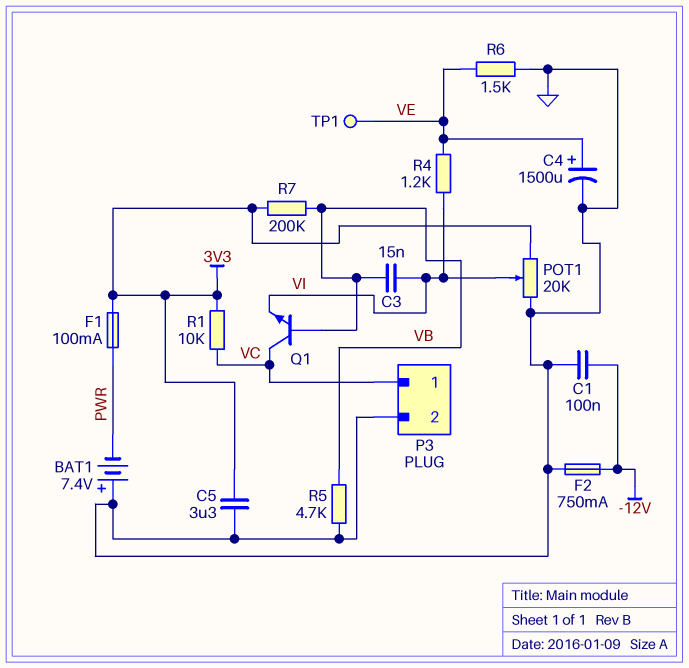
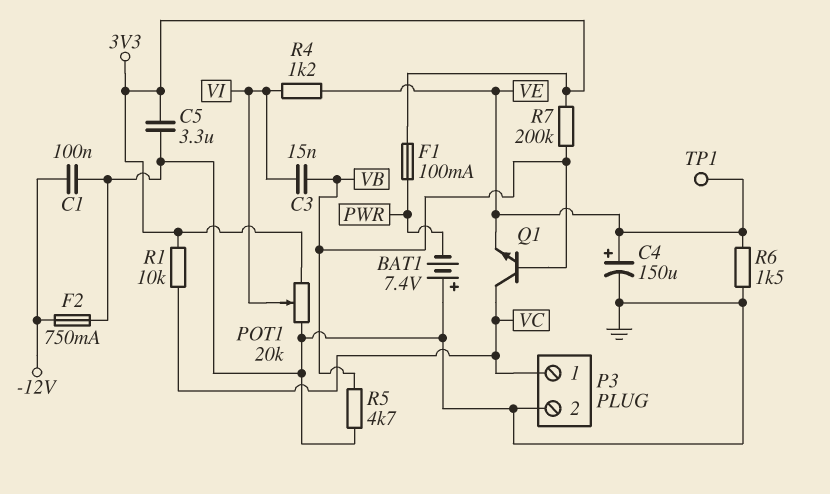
C4: 1500uF (plus VE, minus GND) -> 150uF (plus VE, minus GND)
Q1: NPN (B VB, C VC, E VI) -> NPN (B VB, C VC, E VE)

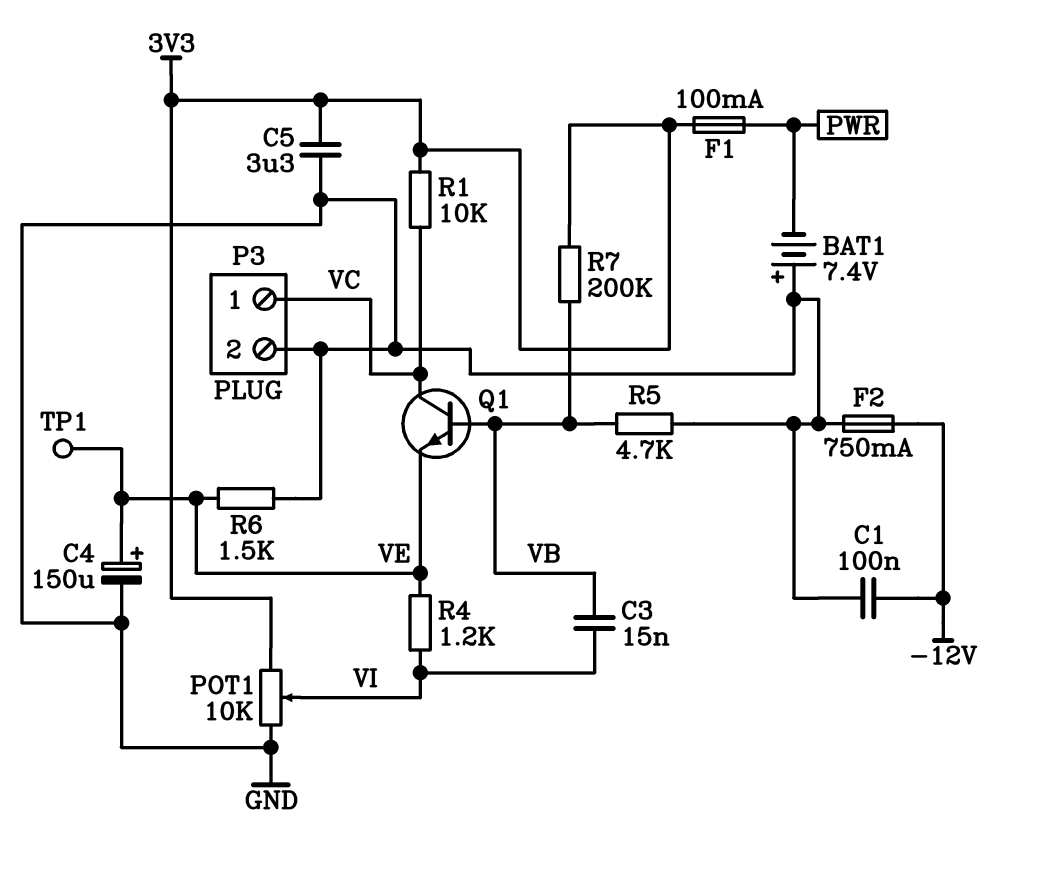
POT1: 20k (3V3, GND, wiper VI) -> 10k (3V3, GND, wiper VI)

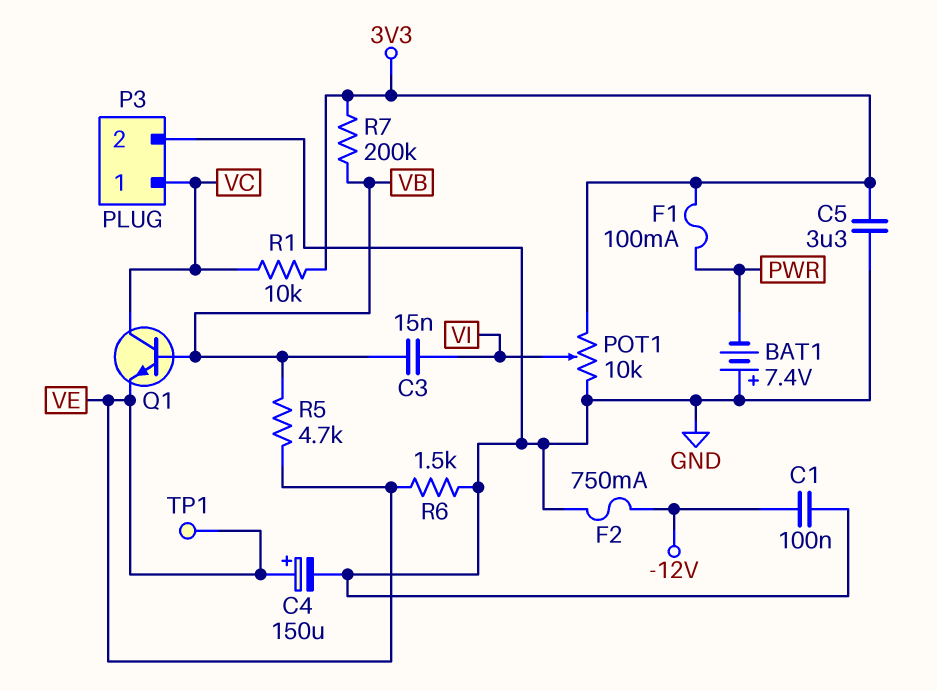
R4: 1.2k (VE, VI) -> none
R5: 4.7k (GND, VB) -> 4.7k (VB, VE)

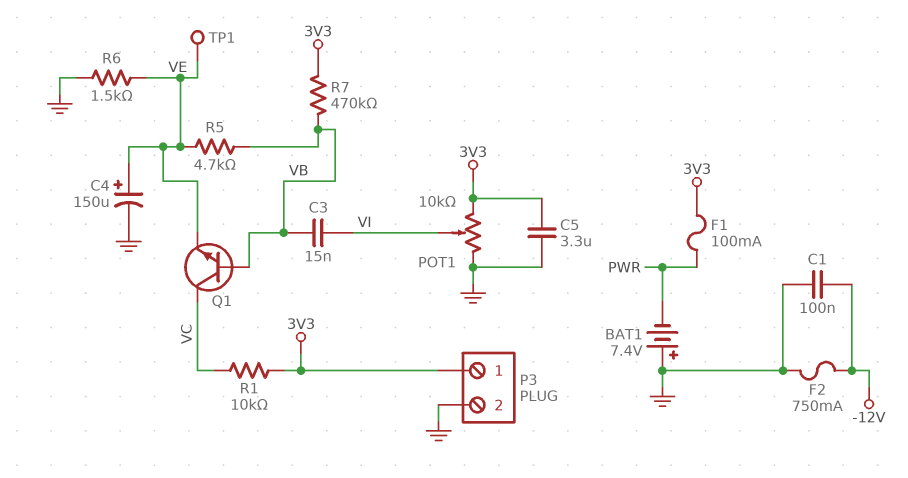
P3 pin 1: VC -> 3V3
R7: 200k (3V3, VB) -> 470k (3V3, VB)

